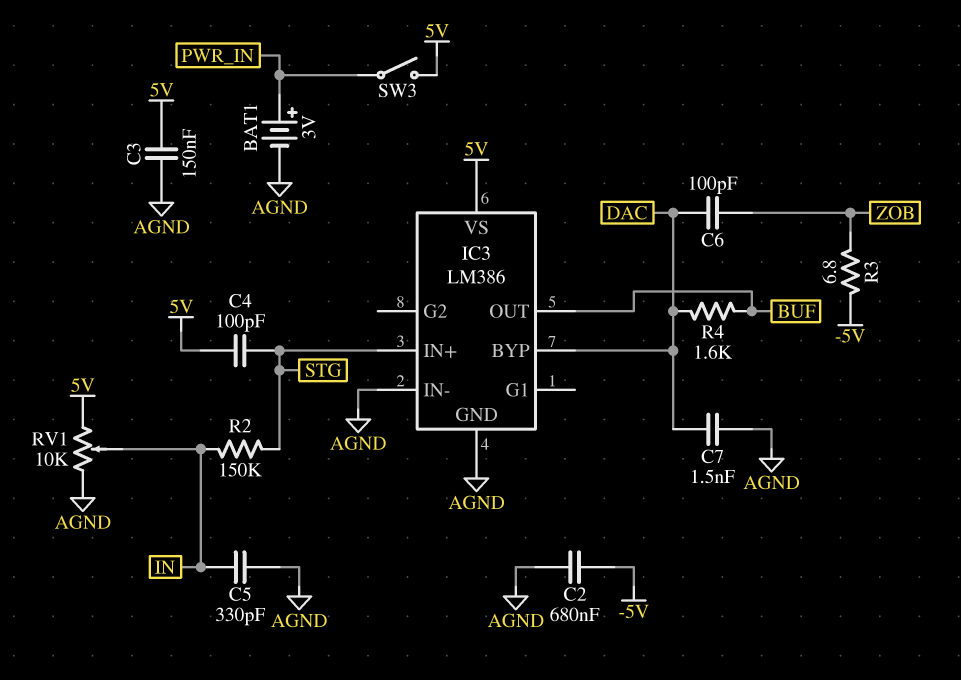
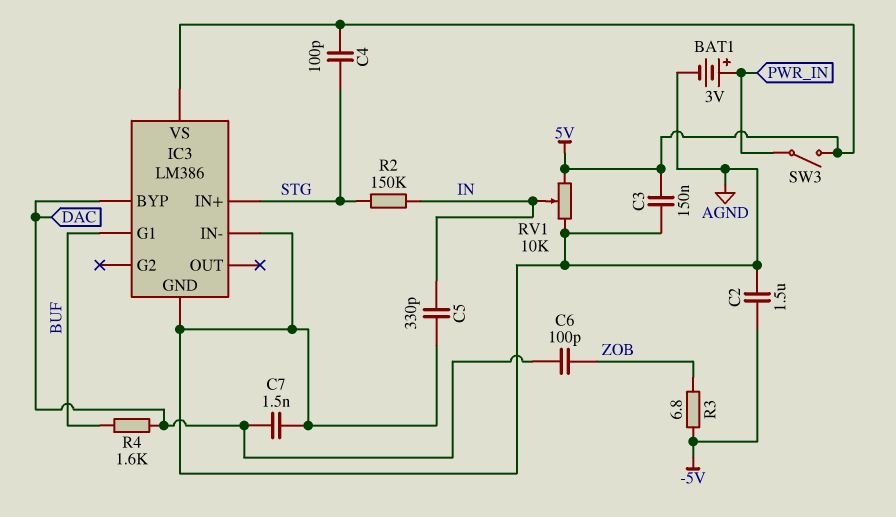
C2: 680nF (-5V, AGND) -> 1.5uF (-5V, AGND)
IC3 pin G1: none -> BUF
IC3 pin OUT: BUF -> none

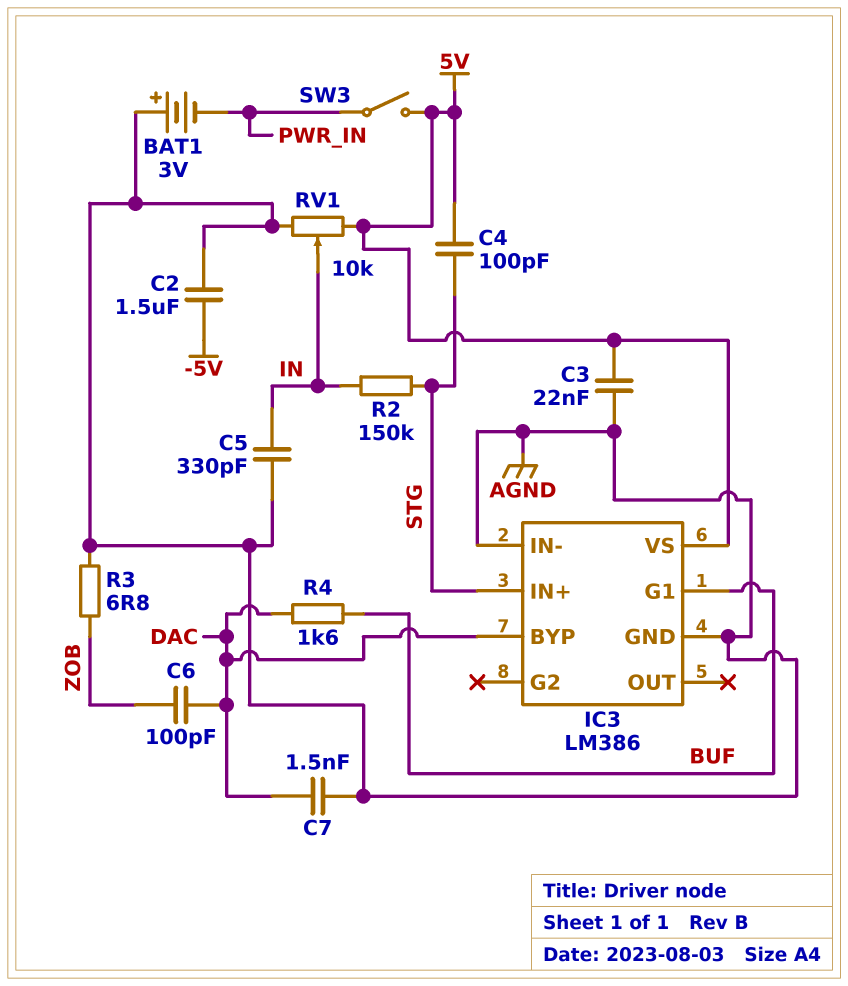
BAT1: 3V (plus PWR_IN, minus AGND) -> 3V (plus AGND, minus PWR_IN)
C3: 150nF (5V, AGND) -> 22nF (5V, AGND)
R3: 6.8 (-5V, ZOB) -> 6.8 (AGND, ZOB)

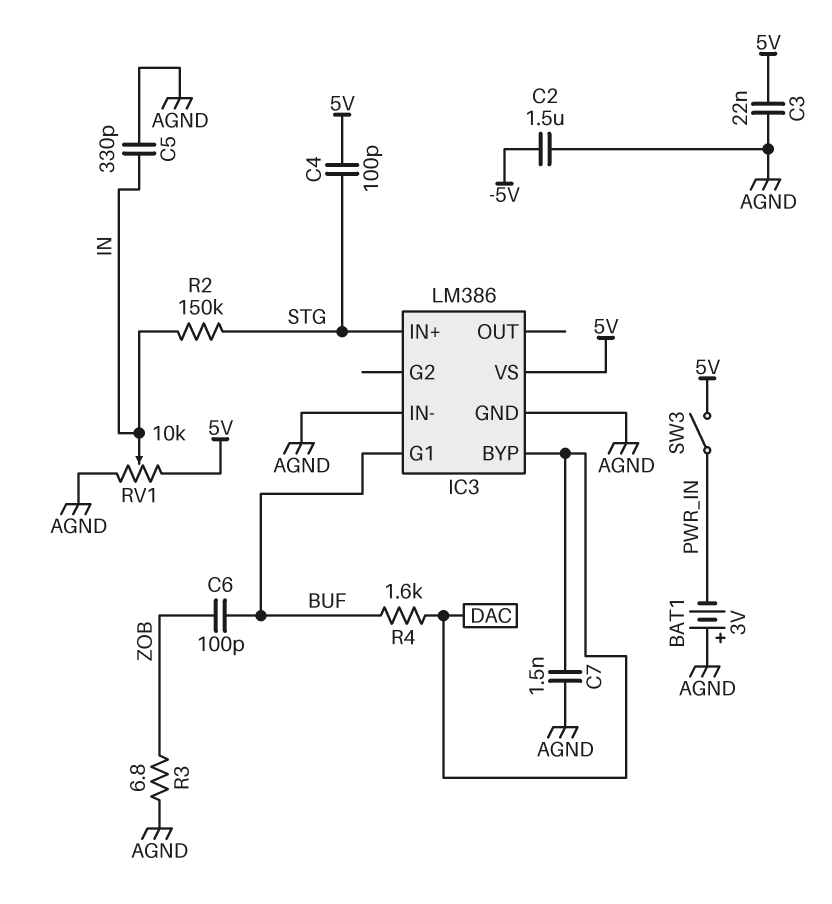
C6: 100pF (DAC, ZOB) -> 100pF (BUF, ZOB)

